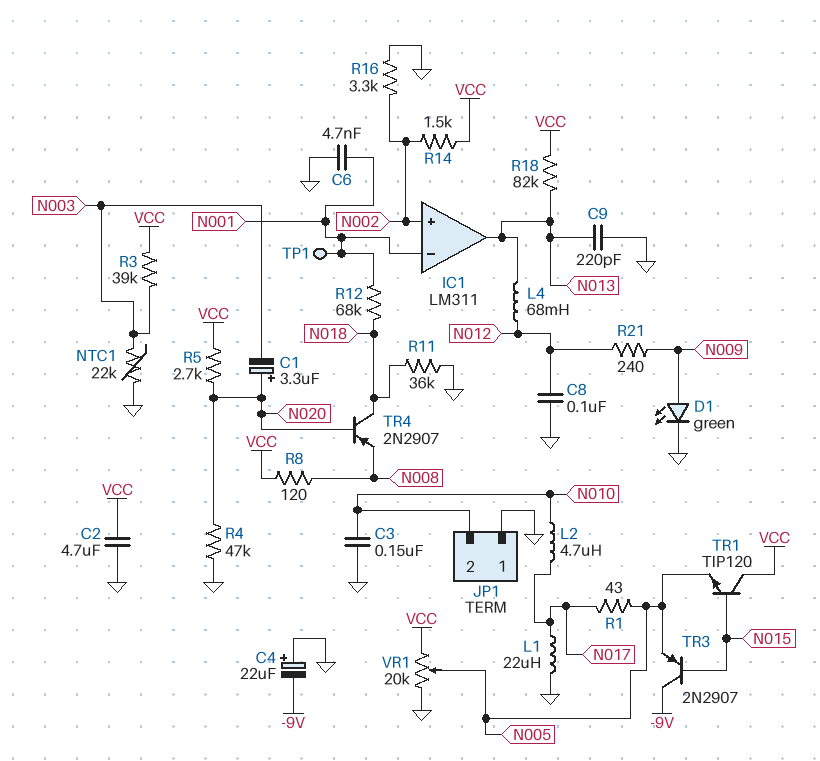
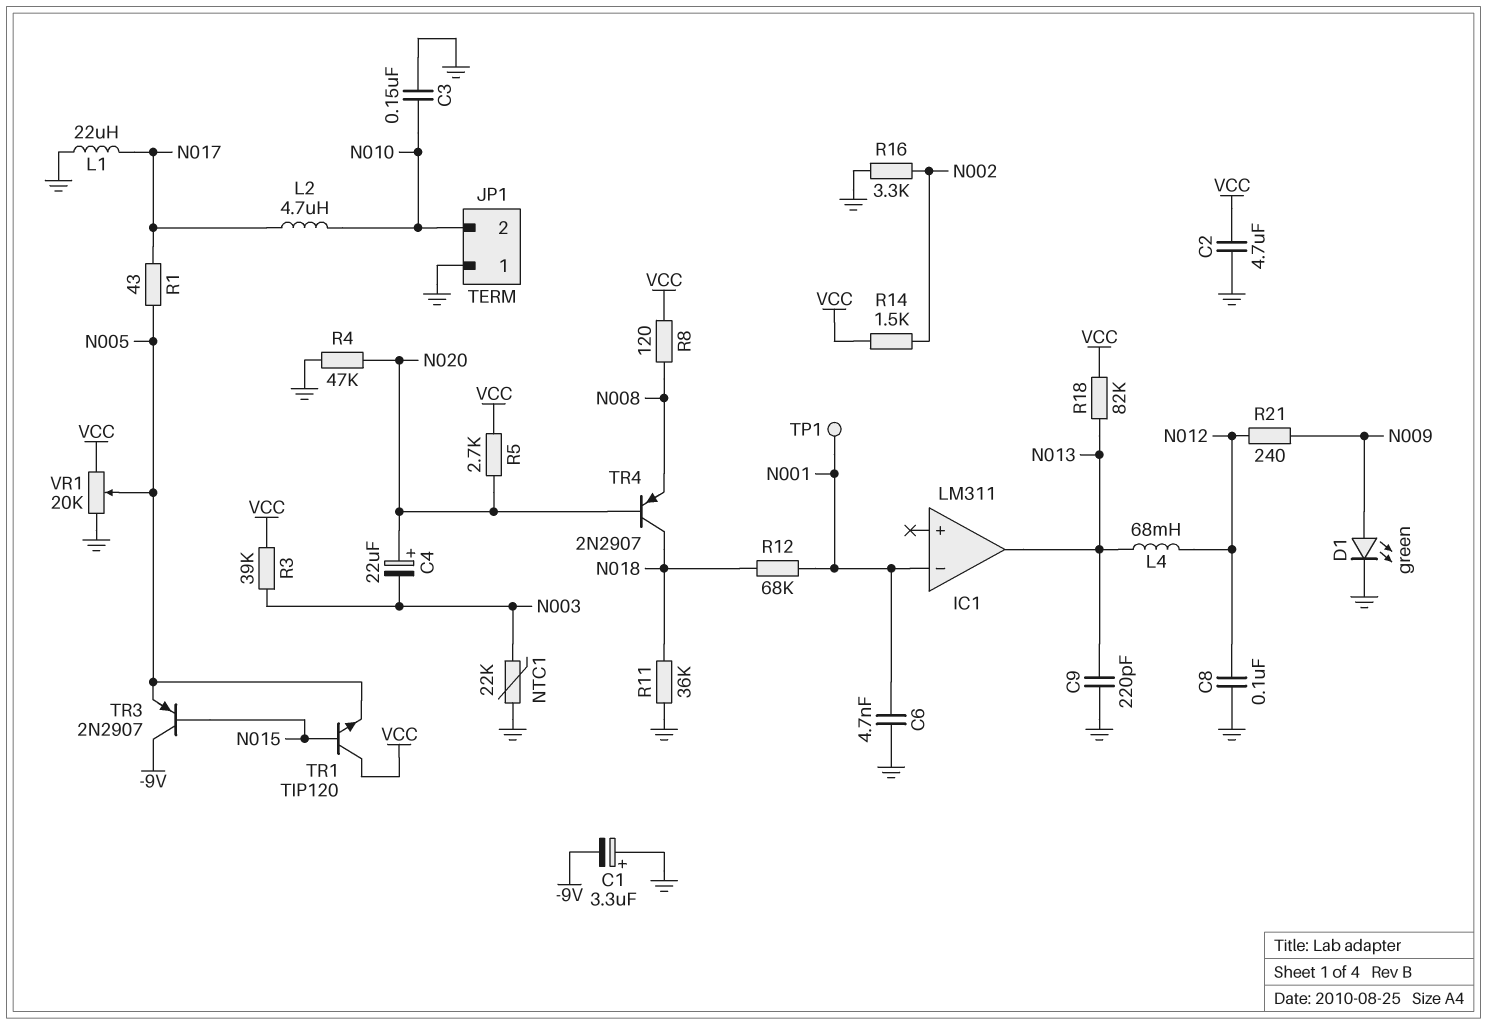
C1: 3.3uF (plus N020, minus N003) -> 3.3uF (plus GND, minus -9V)
C4: 22uF (plus GND, minus -9V) -> 22uF (plus N020, minus N003)
IC1 pin in+: N002 -> none

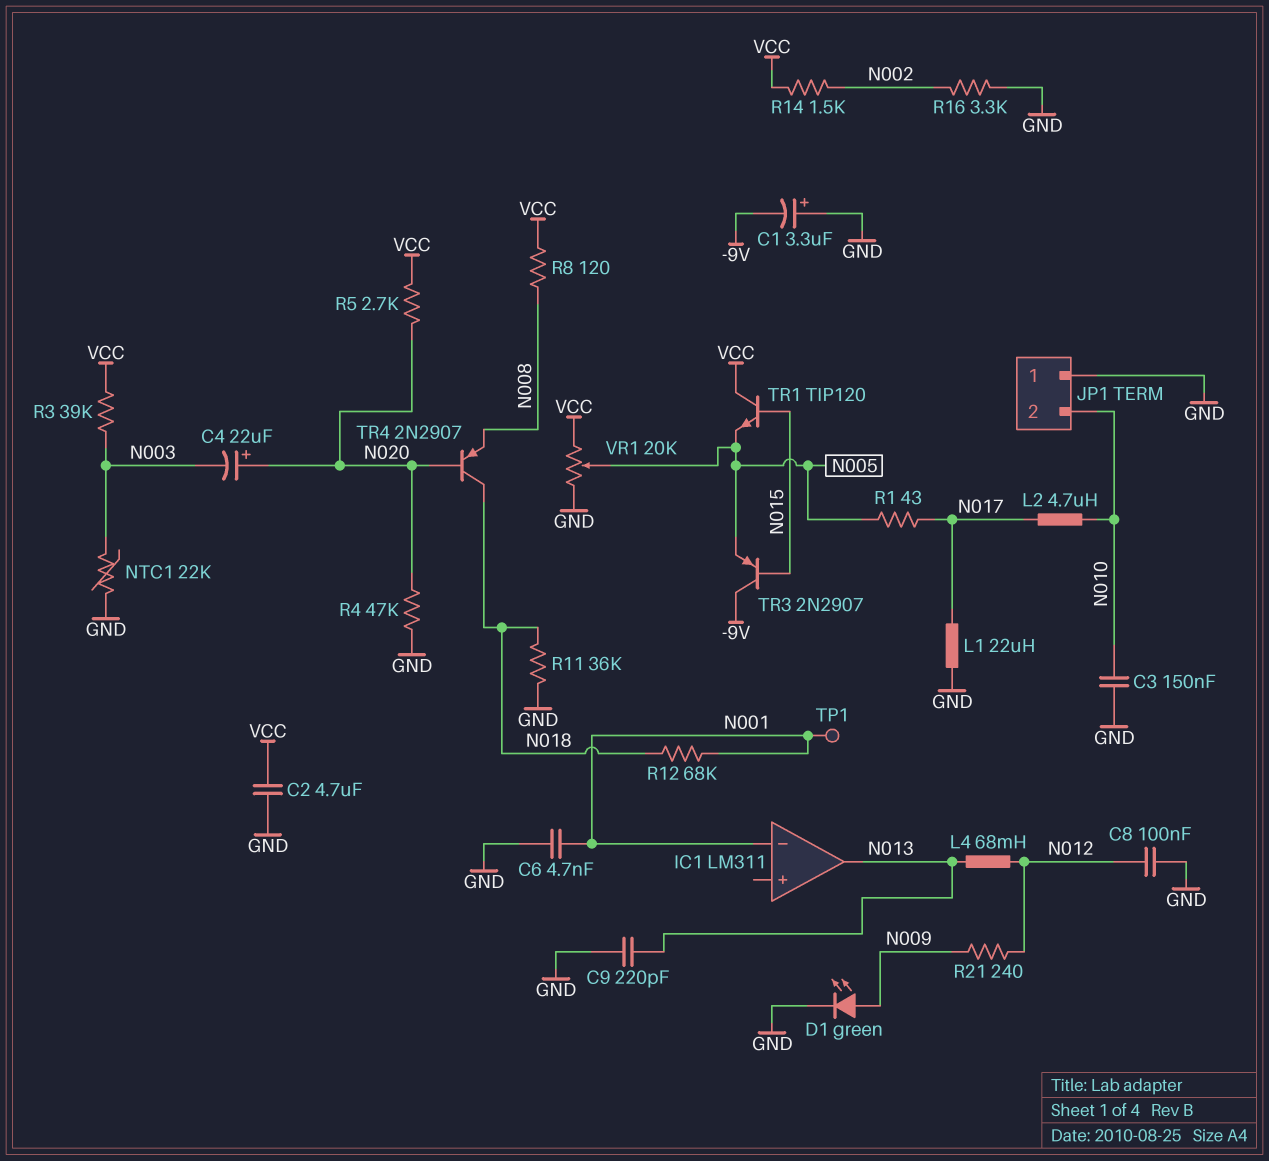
R18: 82k (N013, VCC) -> none

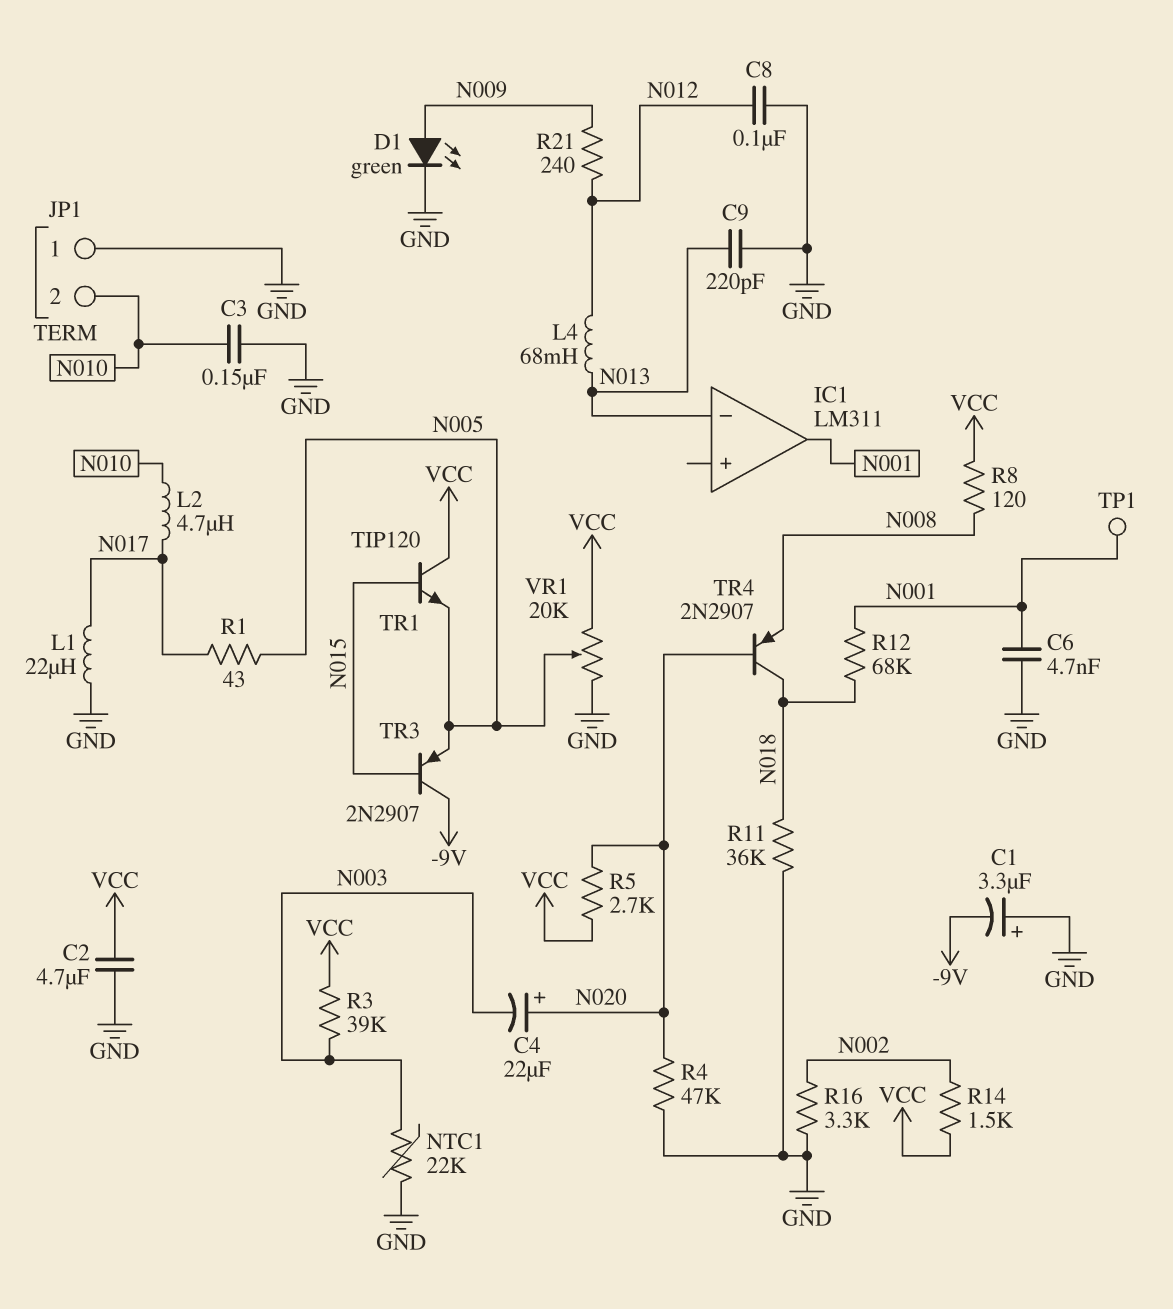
IC1 pin in-: N001 -> N013
IC1 pin out: N013 -> N001

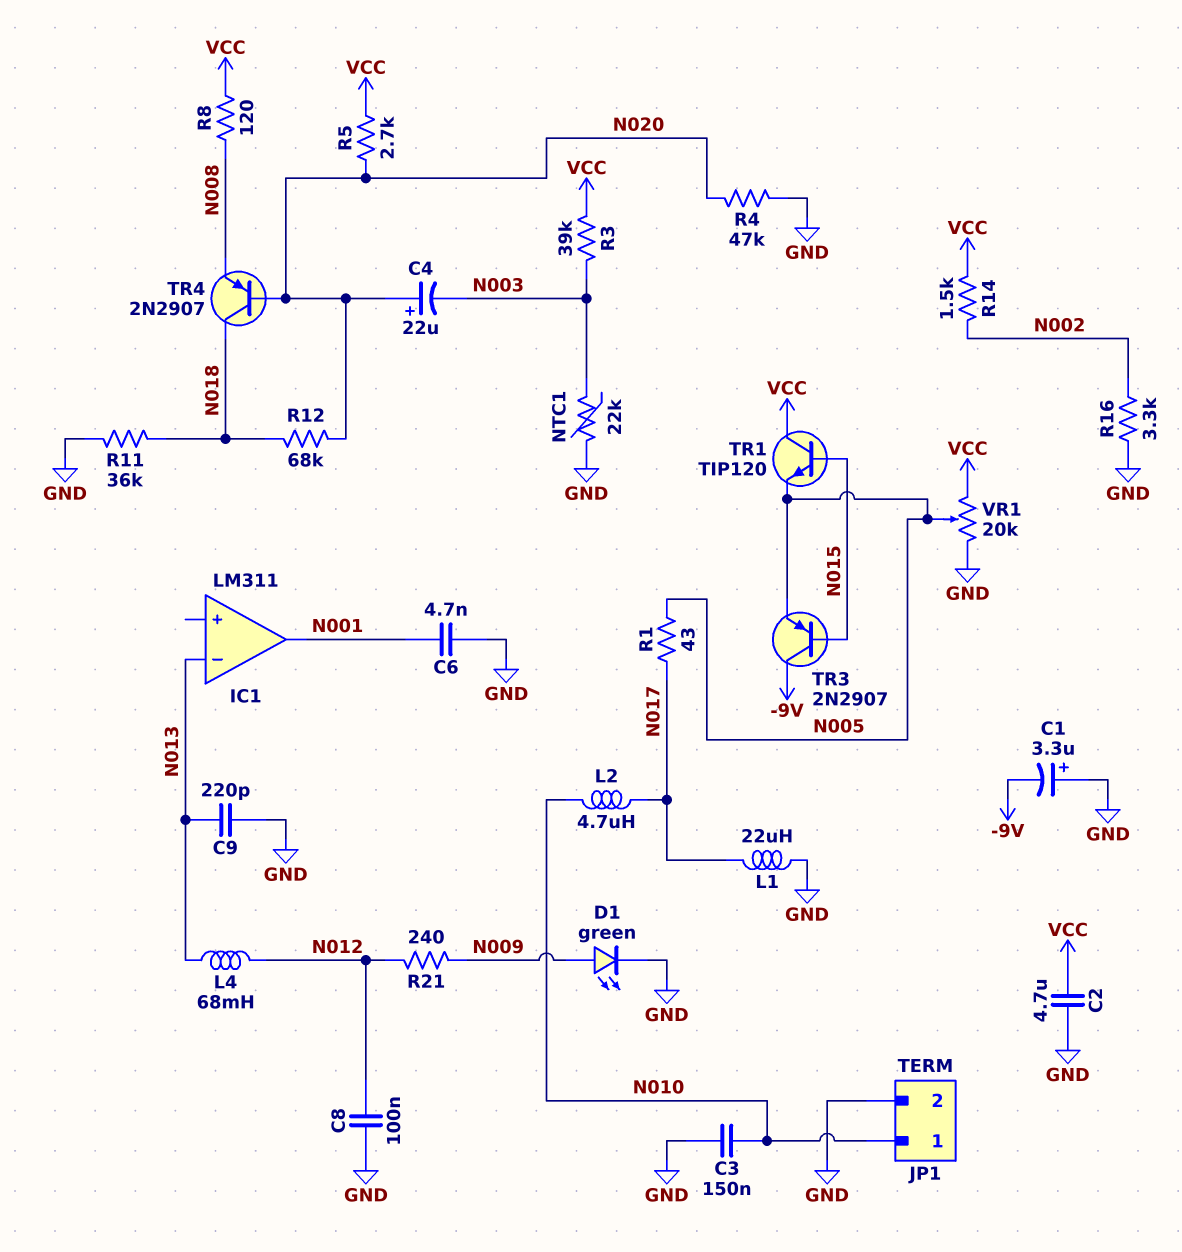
JP1 pin 1: GND -> N010
JP1 pin 2: N010 -> GND
R12: 68k (N001, N018) -> 68k (N018, N020)
TP1: test point (N001) -> none

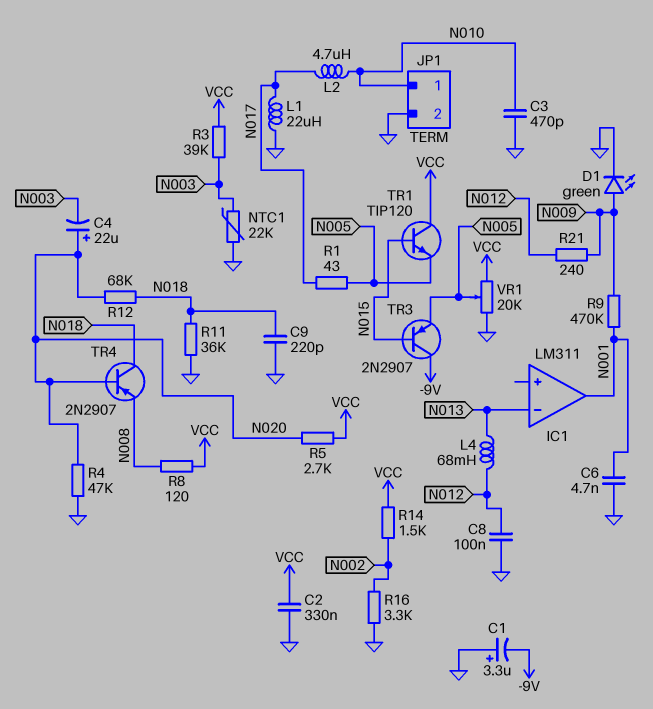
C2: 4.7uF (GND, VCC) -> 330nF (GND, VCC)
C3: 150nF (GND, N010) -> 470pF (GND, N010)
C9: 220pF (GND, N013) -> 220pF (GND, N018)
R9: none -> 470k (N001, N009)

